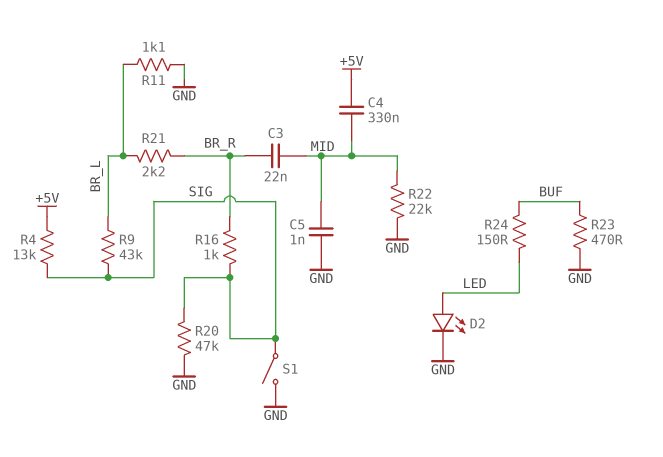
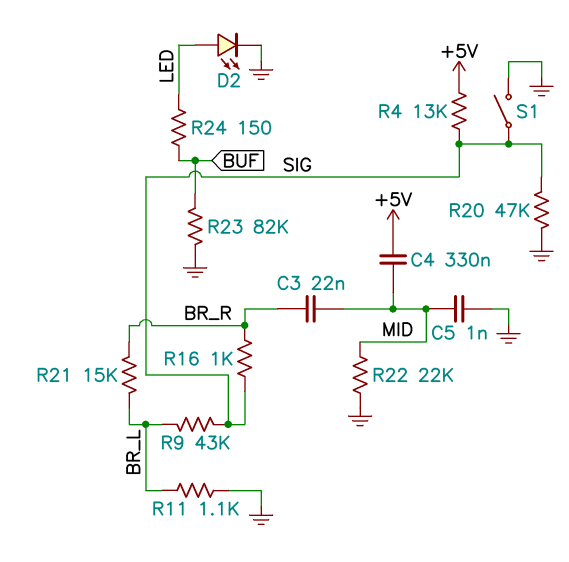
R21: 2.2k (BR_L, BR_R) -> 15k (BR_L, BR_R)
R23: 470 (BUF, GND) -> 82k (BUF, GND)

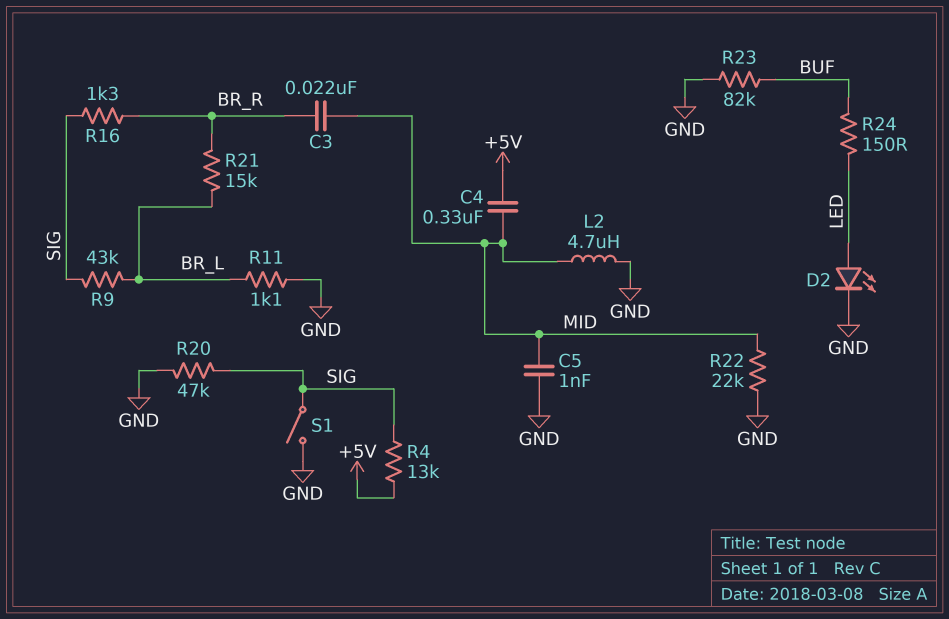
L2: none -> 4.7uH (GND, MID)
R16: 1k (BR_R, SIG) -> 1.3k (BR_R, SIG)

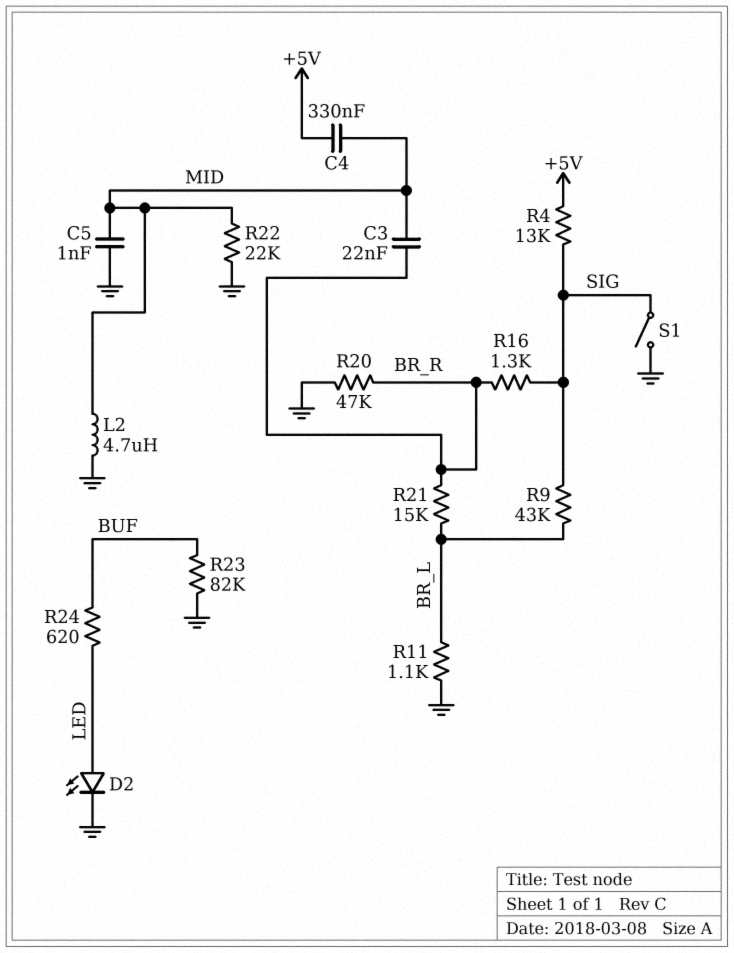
R20: 47k (GND, SIG) -> 47k (BR_R, GND)
R24: 150 (BUF, LED) -> 620 (BUF, LED)

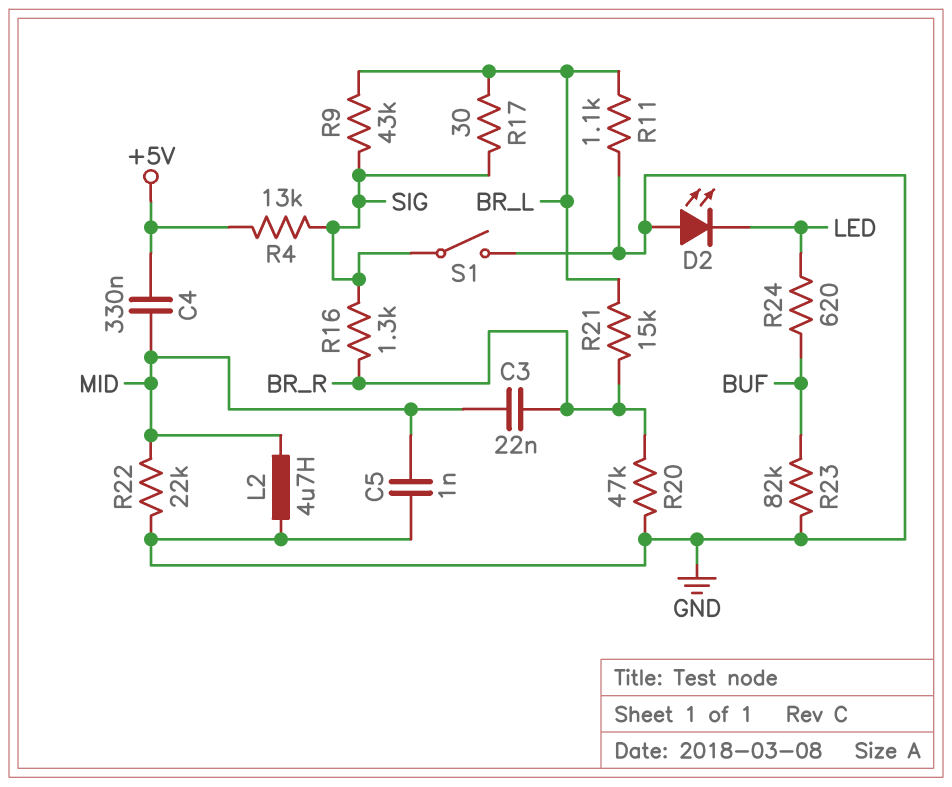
D2: LED (A LED, K GND) -> LED (A GND, K LED)
R17: none -> 30 (BR_L, SIG)

